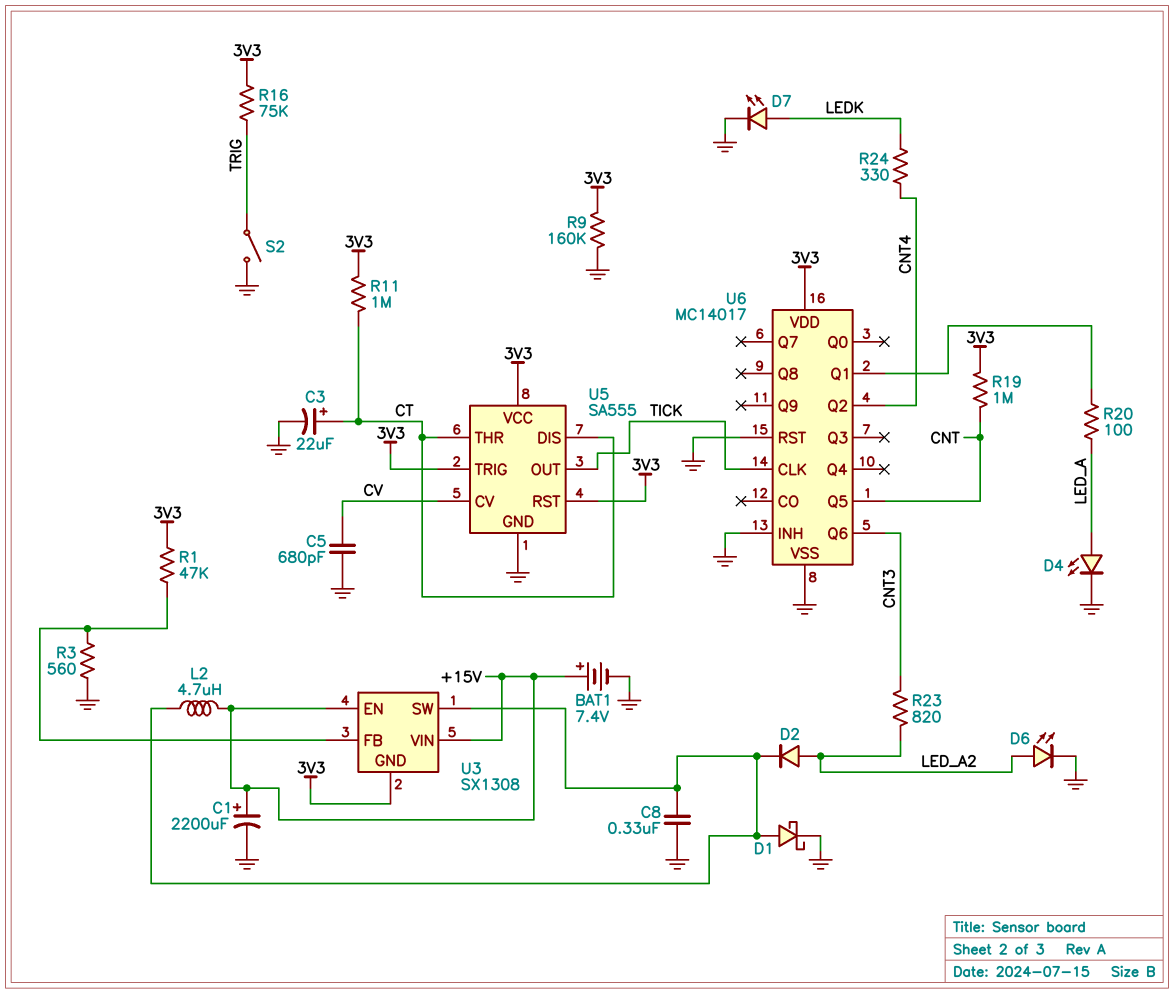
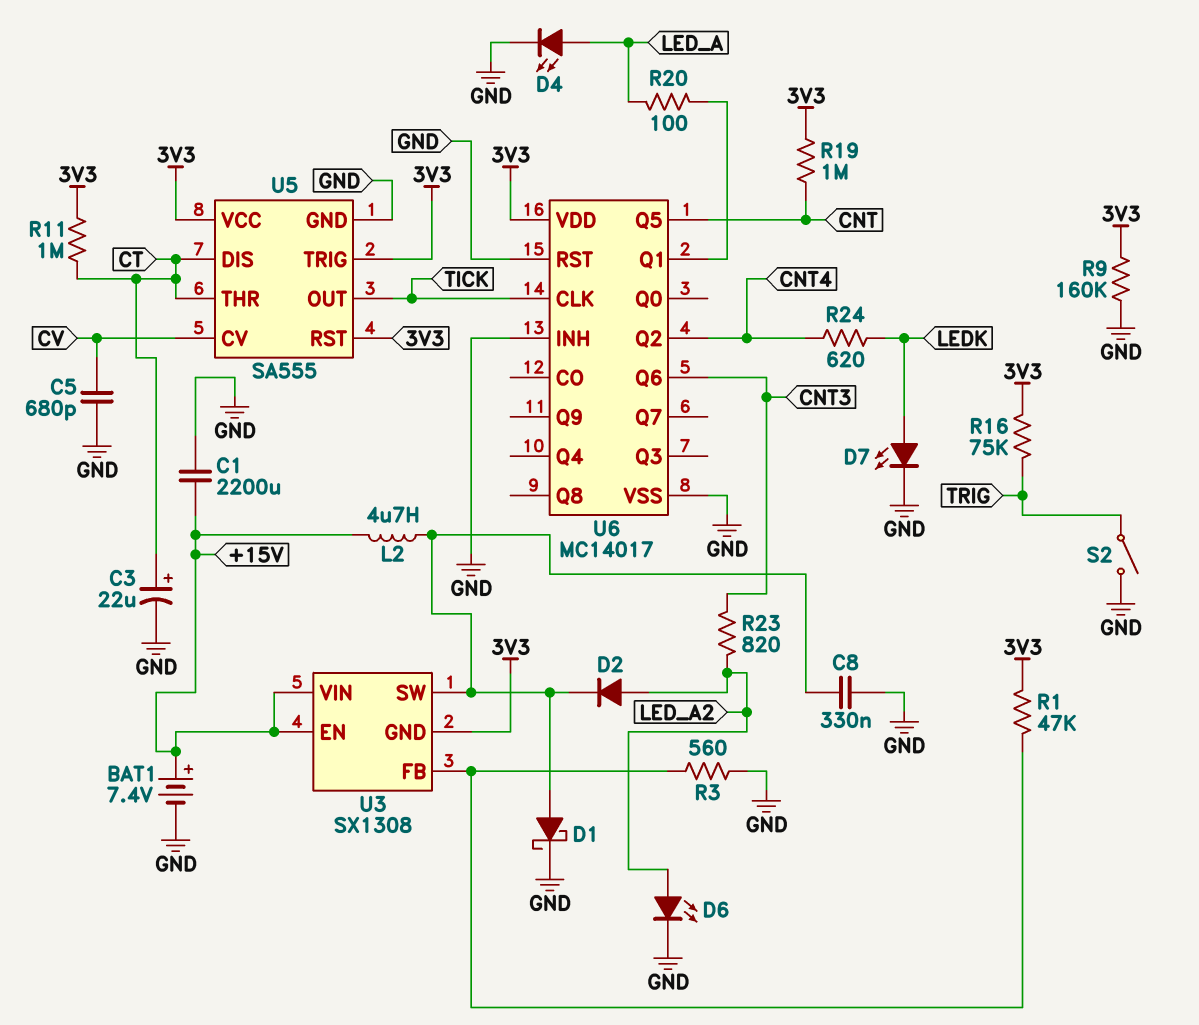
C1: 2200uF (plus +15V, minus GND) -> 2200uF (+15V, GND)
R24: 330 (CNT4, LEDK) -> 620 (CNT4, LEDK)

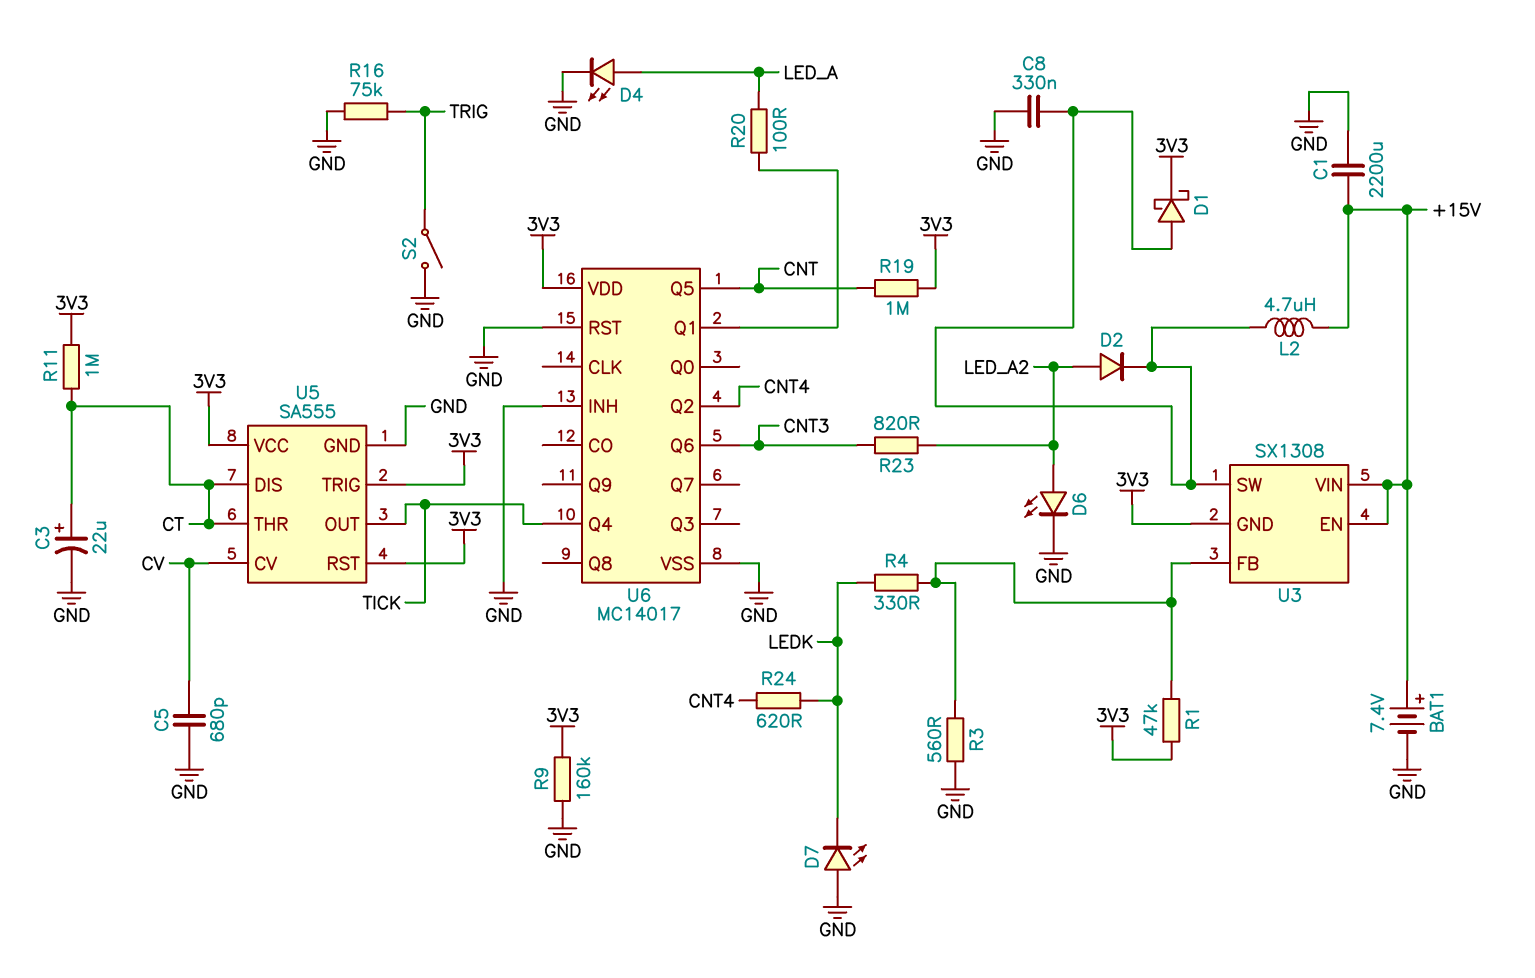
D1: schottky (A U3/SW, K GND) -> schottky (A U3/SW, K 3V3)
D7: LED (A LEDK, K GND) -> LED (A GND, K LEDK)
R4: none -> 330 (LEDK, U3/FB)
R16: 75k (3V3, TRIG) -> 75k (GND, TRIG)
U6 pin CLK: TICK -> none
U6 pin Q4: none -> TICK

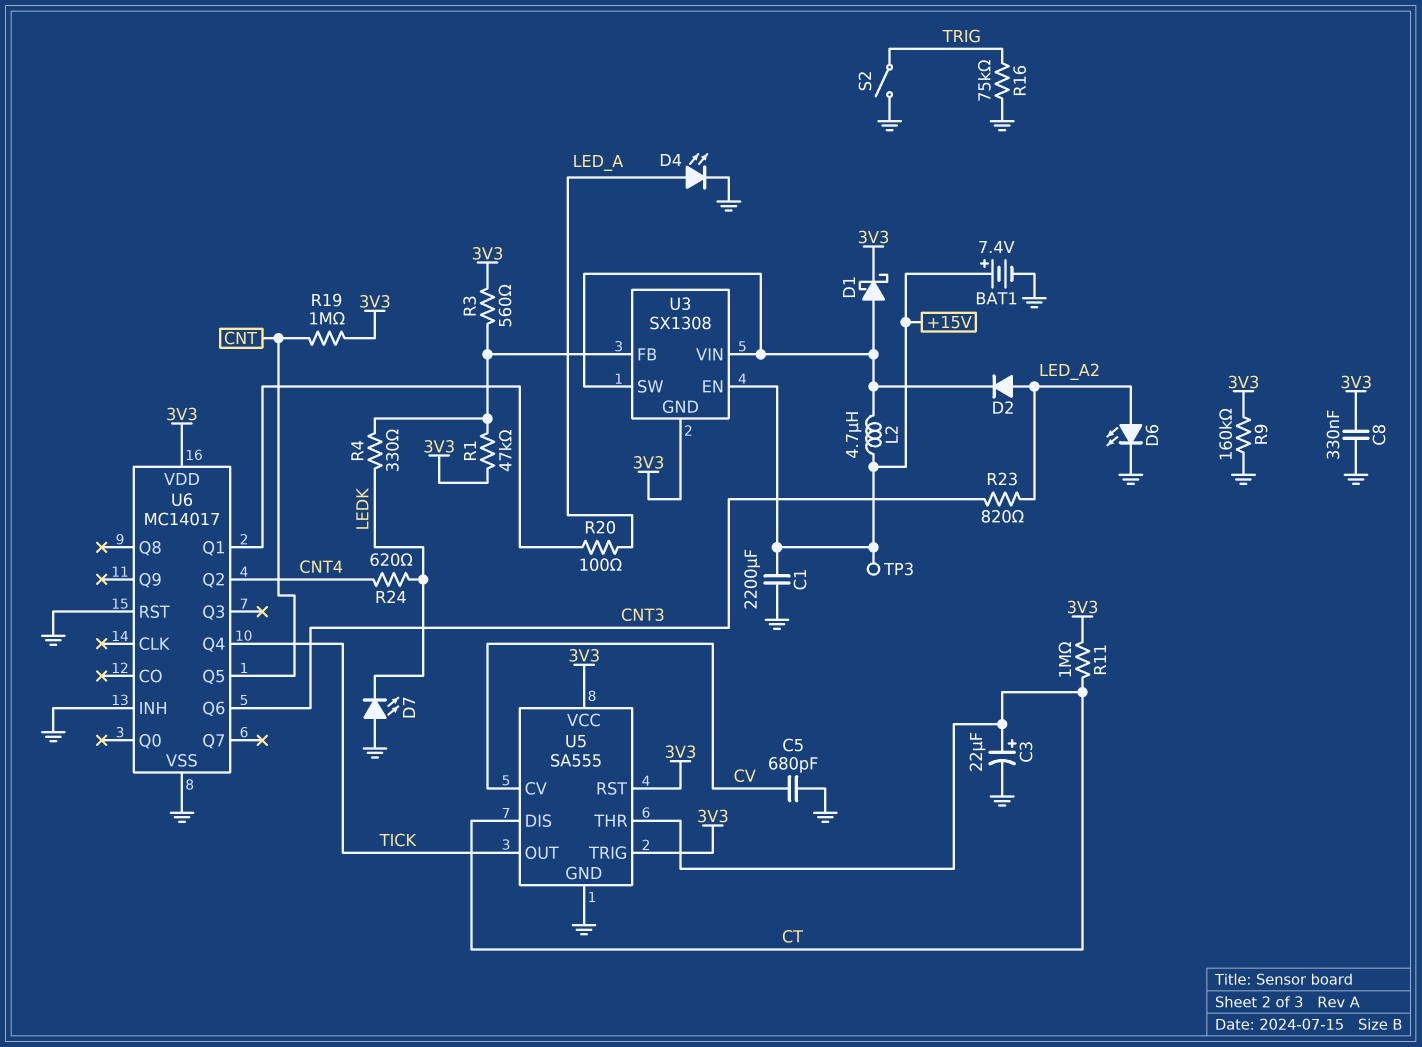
C8: 330nF (GND, U3/SW) -> 330nF (3V3, GND)
R3: 560 (GND, U3/FB) -> 560 (3V3, U3/FB)
TP3: none -> test point (+15V)
U3 pin VIN: +15V -> U3/SW

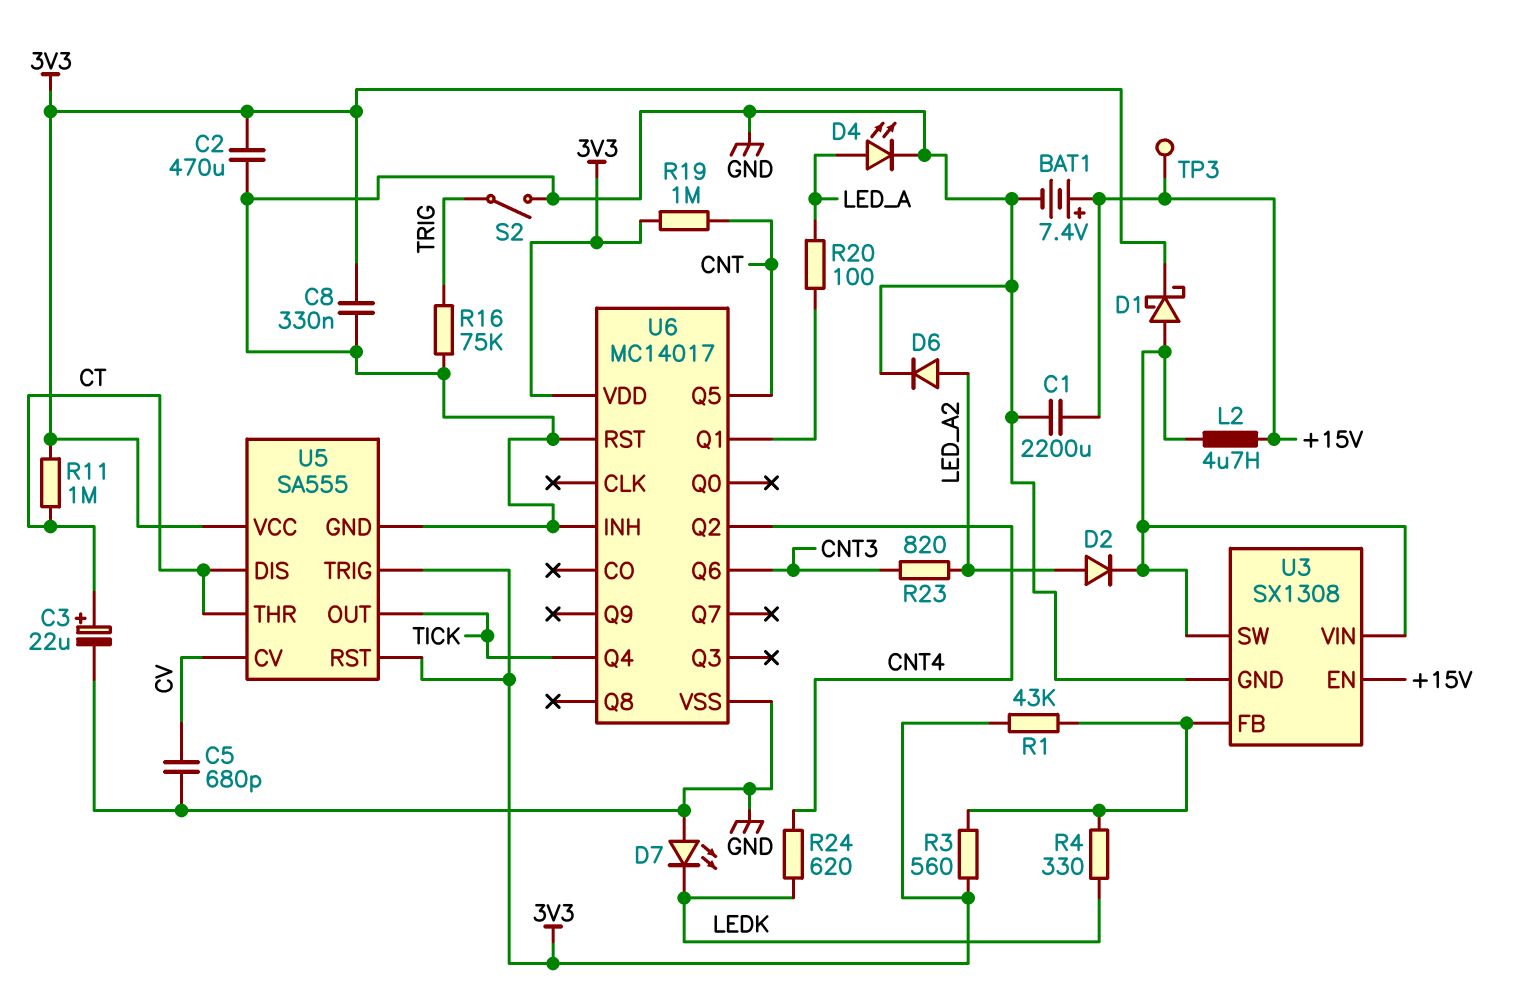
C2: none -> 470uF (3V3, GND)
D6: LED (A LED_A2, K GND) -> diode (A LED_A2, K GND)
R1: 47k (3V3, U3/FB) -> 43k (3V3, U3/FB)
R9: 160k (3V3, GND) -> none
U3 pin GND: 3V3 -> GND

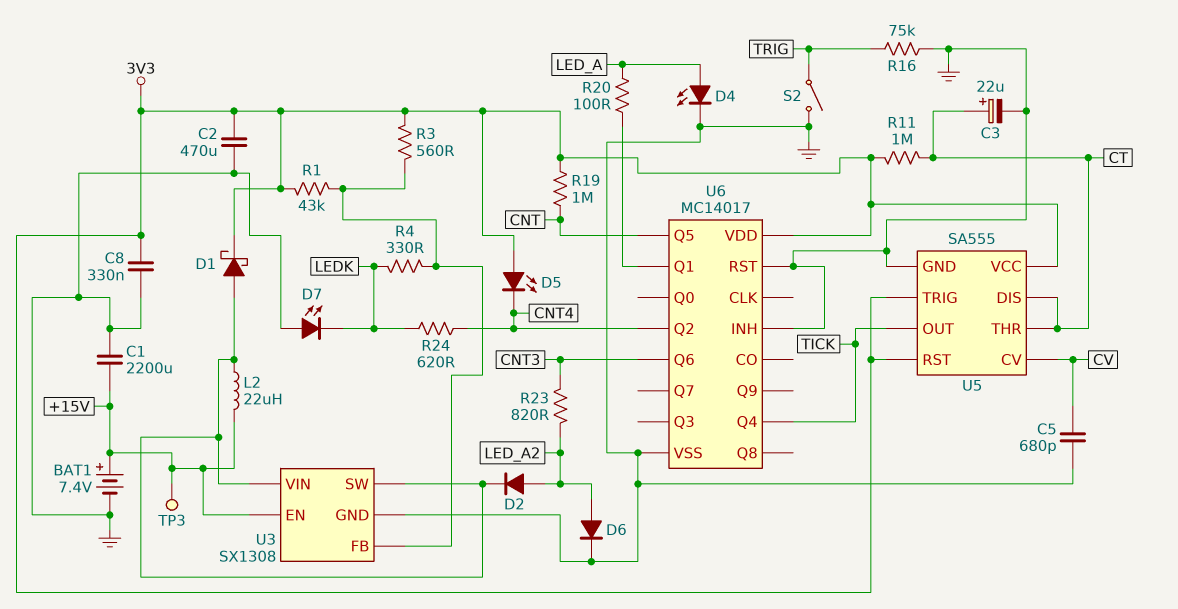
D5: none -> LED (A 3V3, K CNT4)
L2: 4.7uH (+15V, U3/SW) -> 22uH (+15V, U3/SW)

